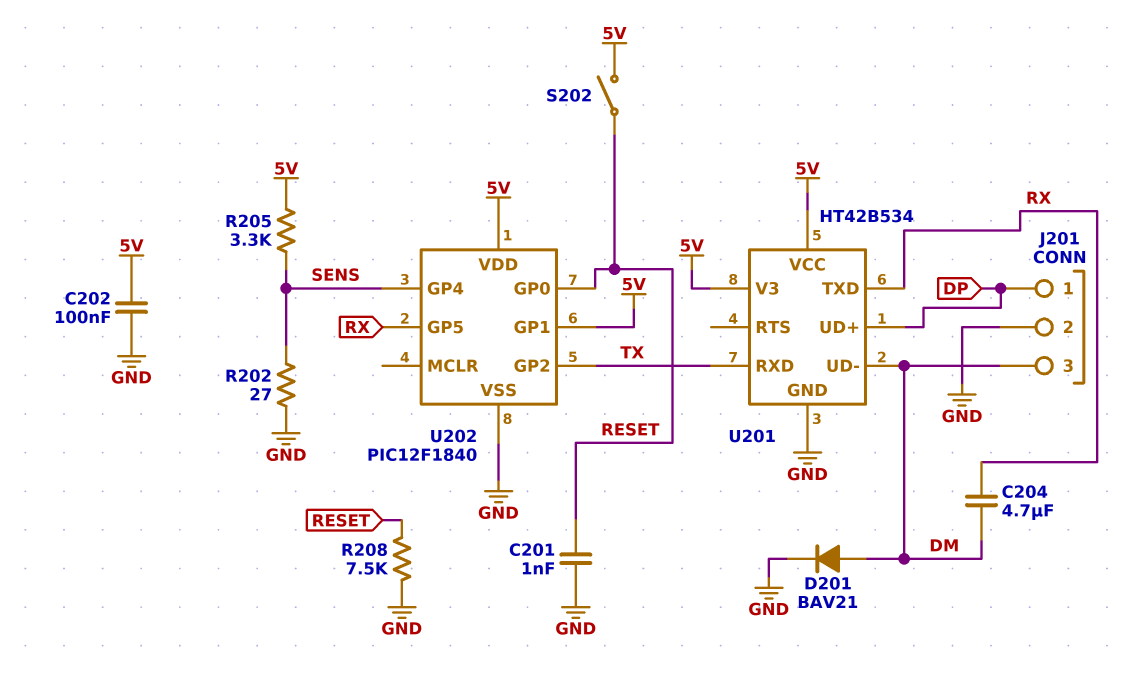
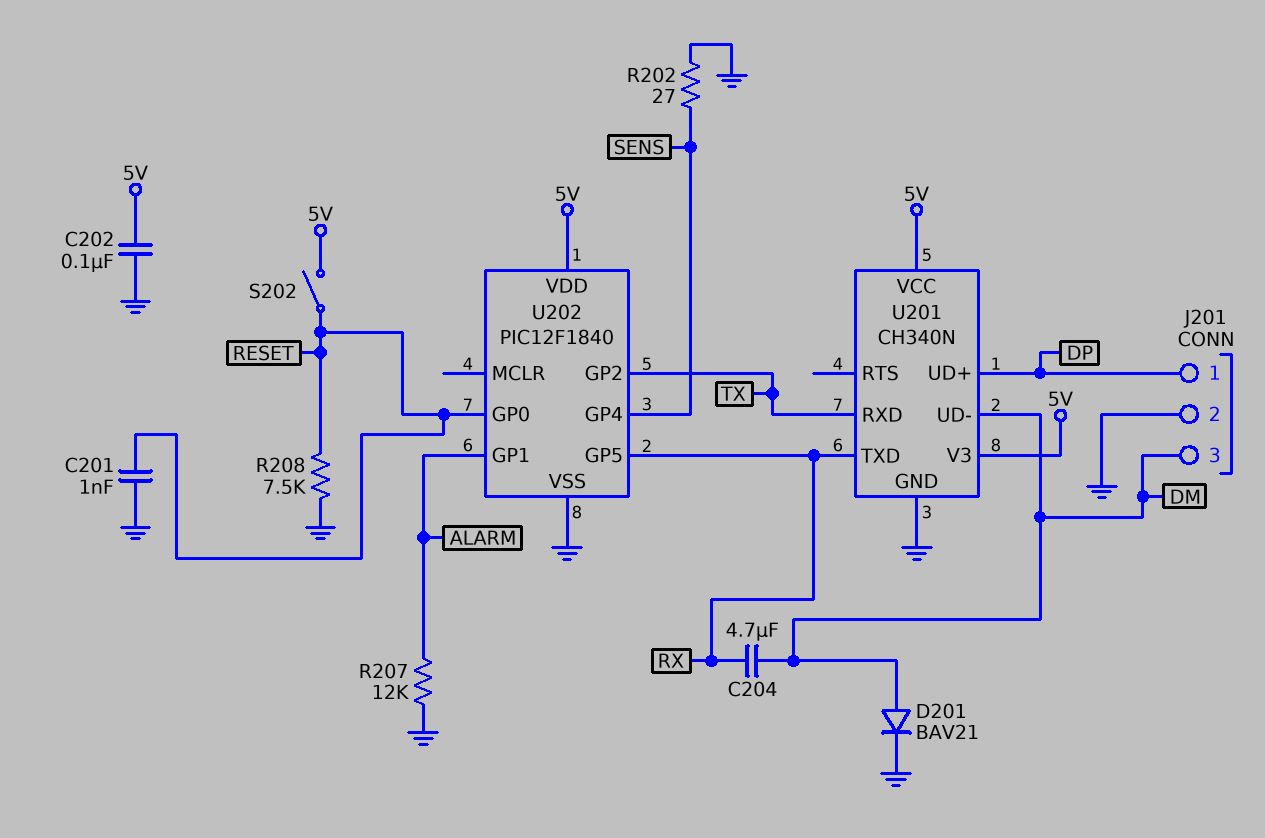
R205: 3.3k (5V, SENS) -> none
R207: none -> 12k (ALARM, GND)
U201: HT42B534 -> CH340N
U202 pin GP1: 5V -> ALARM

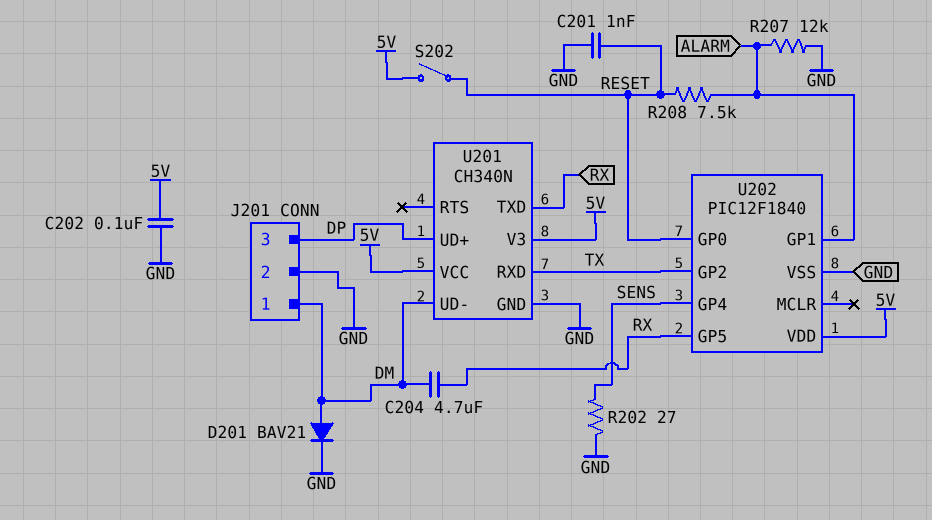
J201 pin 1: DP -> DM
J201 pin 3: DM -> DP
R208: 7.5k (GND, RESET) -> 7.5k (ALARM, RESET)

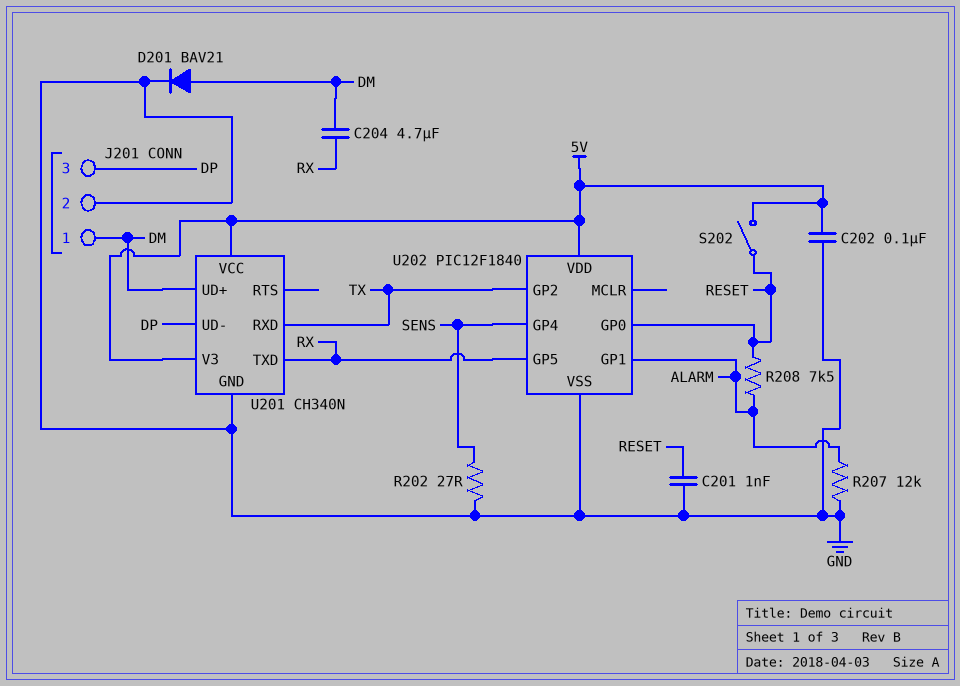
U201 pin UD+: DP -> DM
U201 pin UD-: DM -> DP

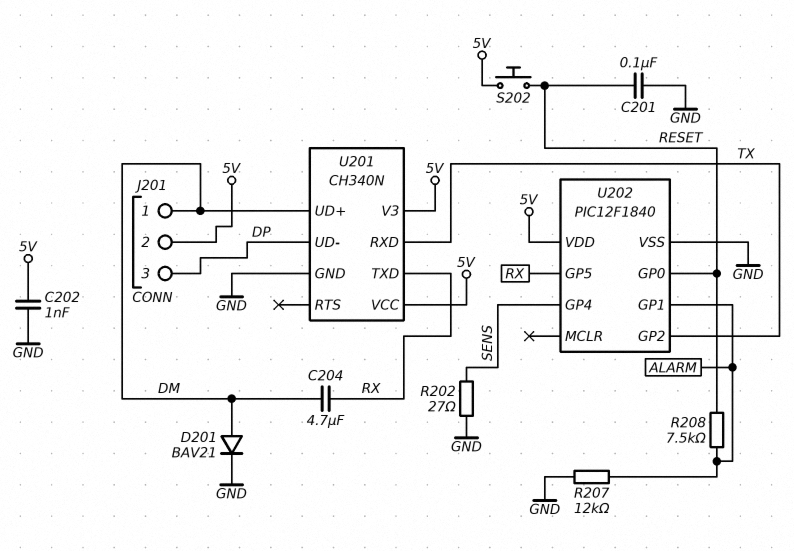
C201: 1nF (GND, RESET) -> 100nF (GND, RESET)
C202: 100nF (5V, GND) -> 1nF (5V, GND)
J201 pin 2: GND -> 5V
S202: switch (5V, RESET) -> button (5V, RESET)

